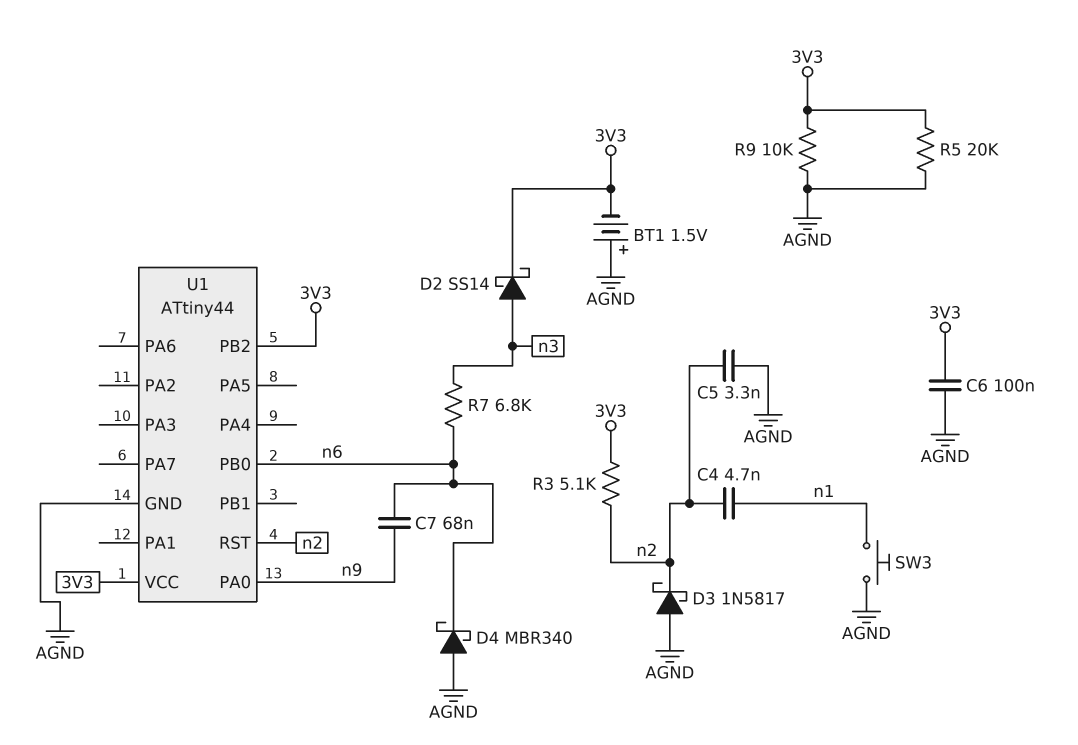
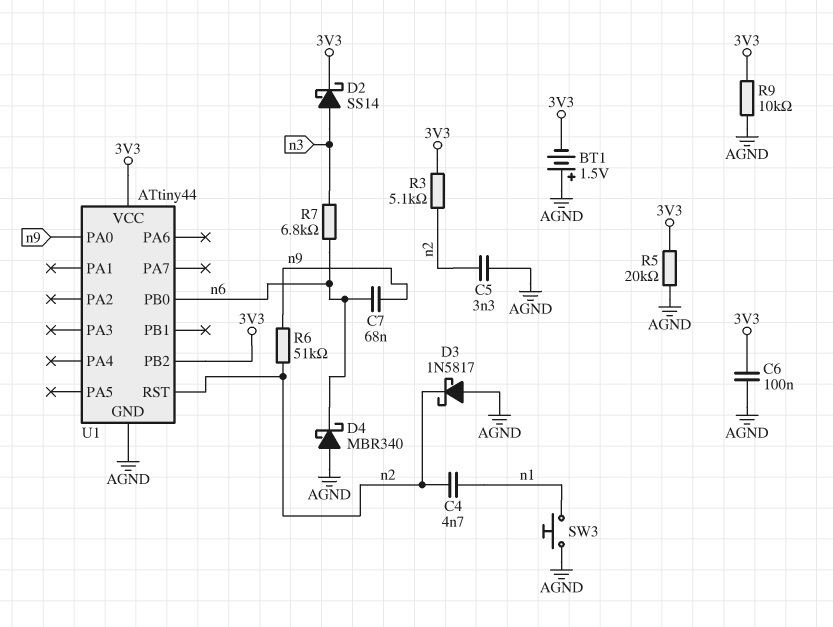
R6: none -> 51k (n2, n9)

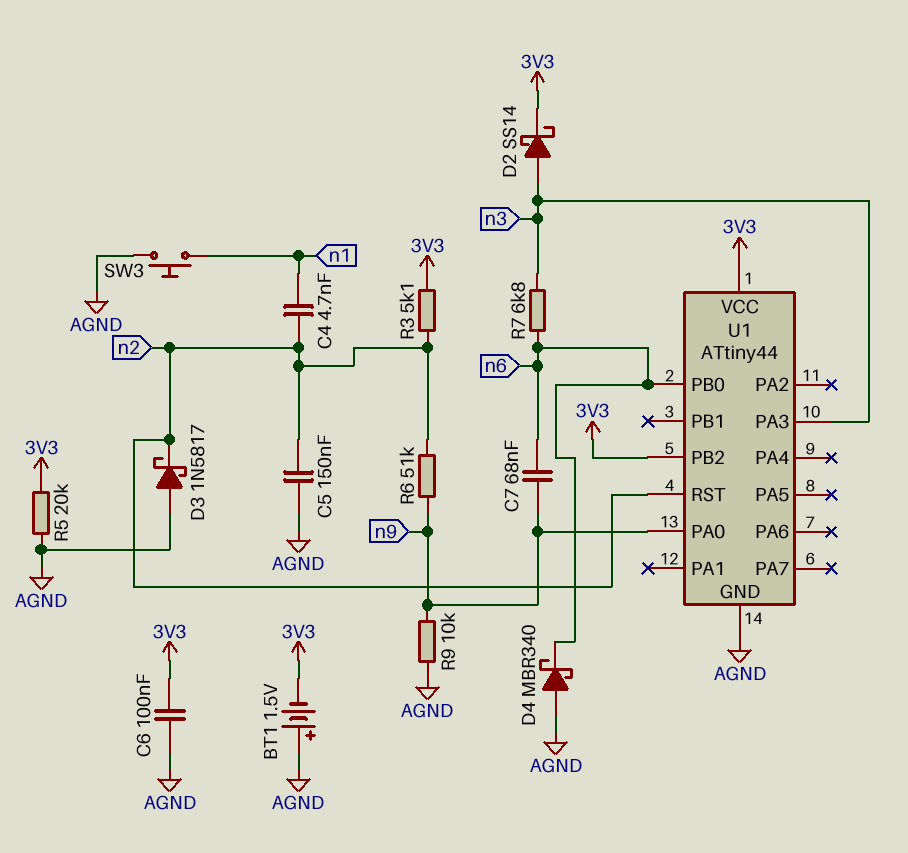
C5: 3.3nF (AGND, n2) -> 150nF (AGND, n2)
R9: 10k (3V3, AGND) -> 10k (AGND, n9)
U1 pin PA3: none -> n3

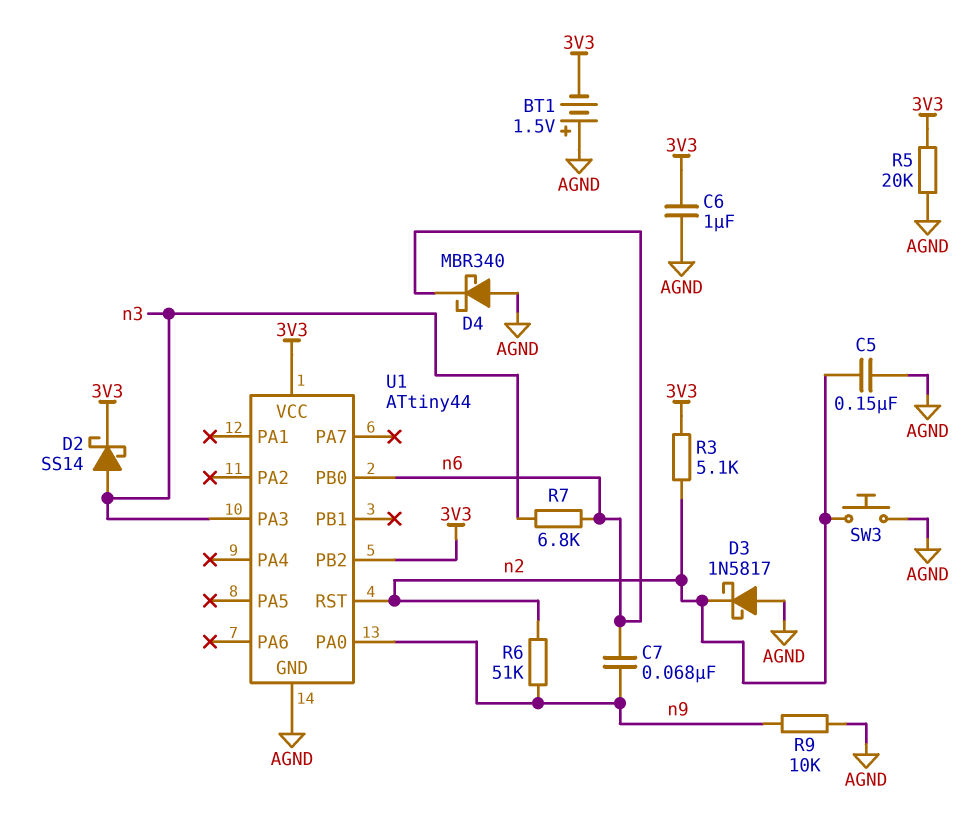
C4: 4.7nF (n1, n2) -> none
C6: 100nF (3V3, AGND) -> 1uF (3V3, AGND)
SW3: button (AGND, n1) -> button (AGND, n2)

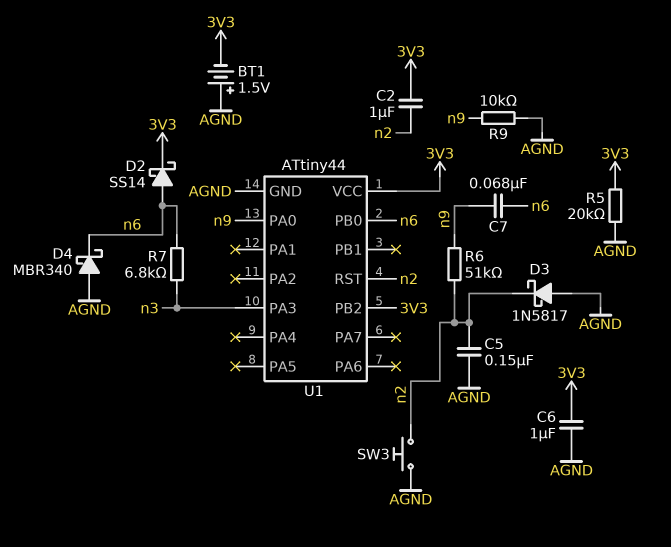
C2: none -> 1uF (3V3, n2)
D2: schottky SS14 (A n3, K 3V3) -> schottky SS14 (A n6, K 3V3)
R3: 5.1k (3V3, n2) -> none

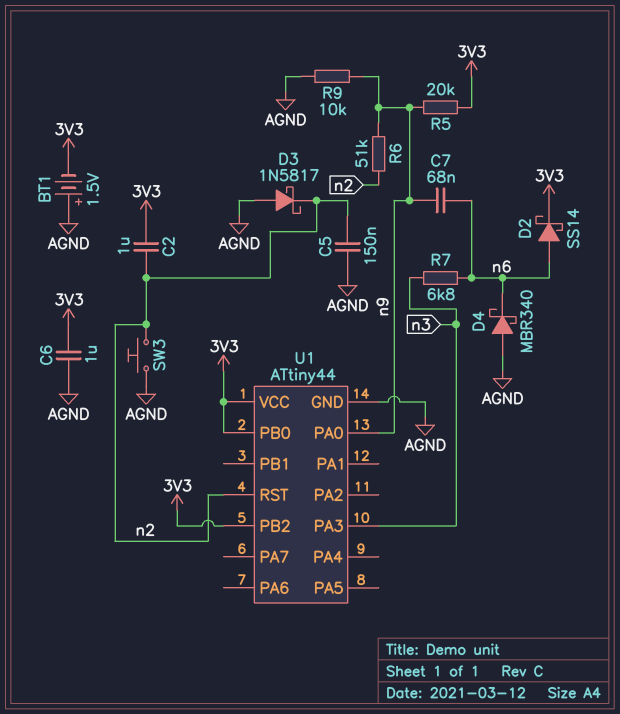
R5: 20k (3V3, AGND) -> 20k (3V3, n9)
U1 pin PB0: n6 -> 3V3

